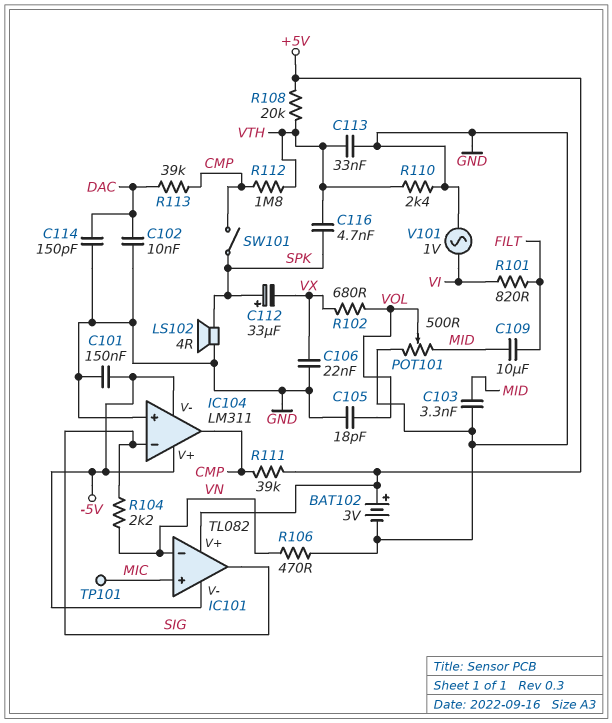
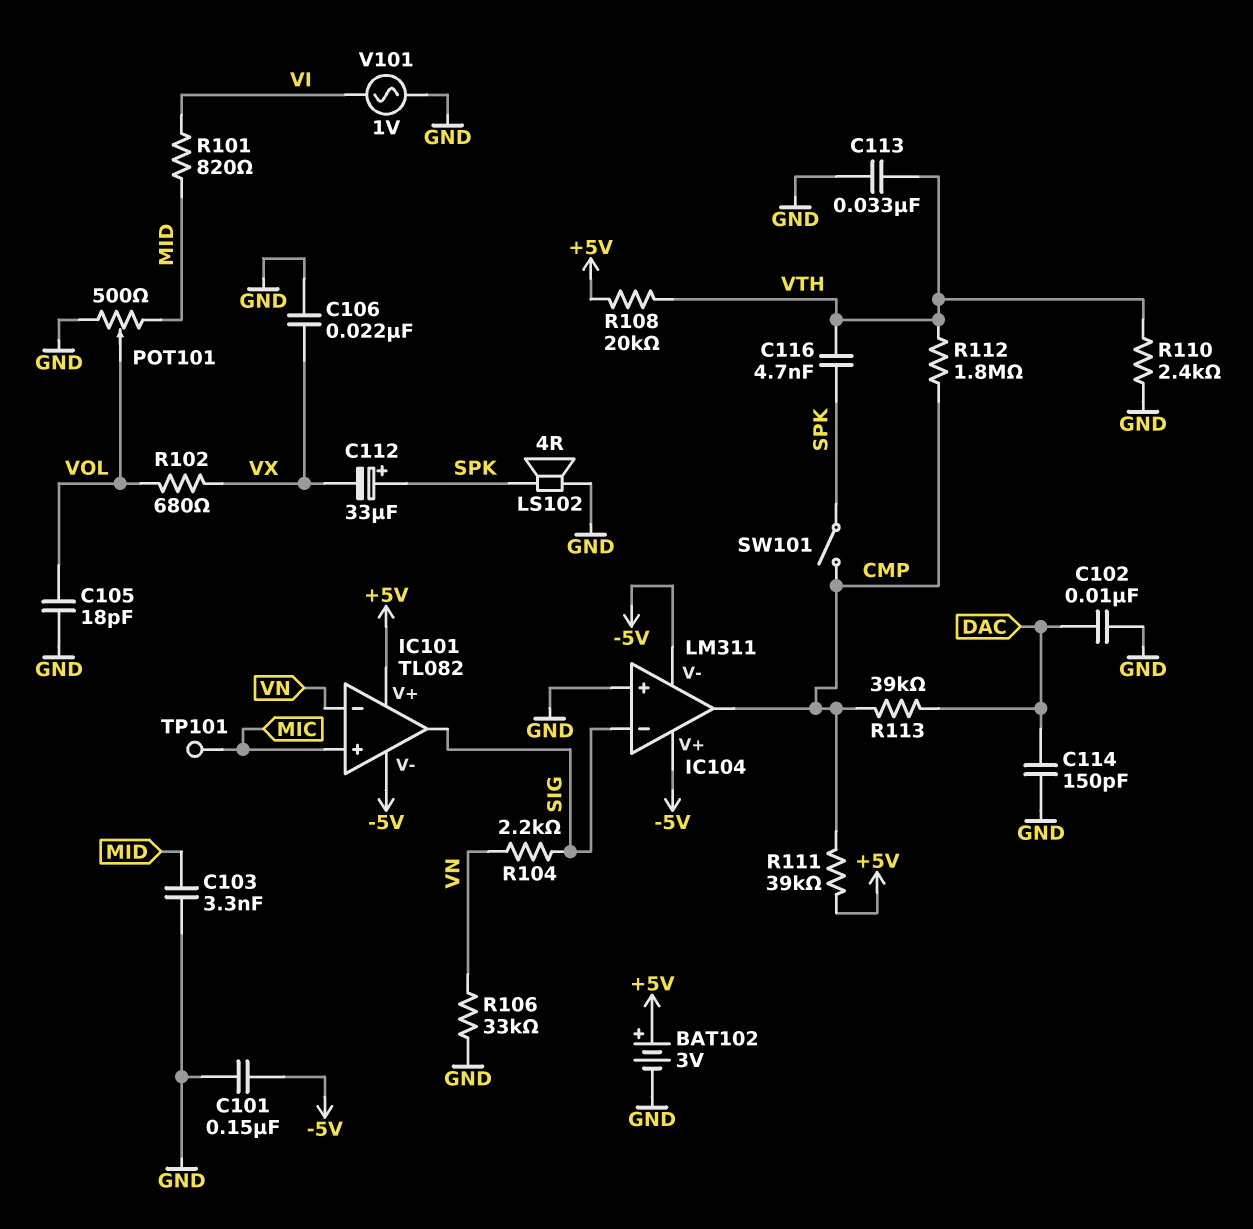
C109: 10uF (FILT, MID) -> none
R101: 820 (FILT, VI) -> 820 (MID, VI)
R106: 470 (GND, VN) -> 33k (GND, VN)

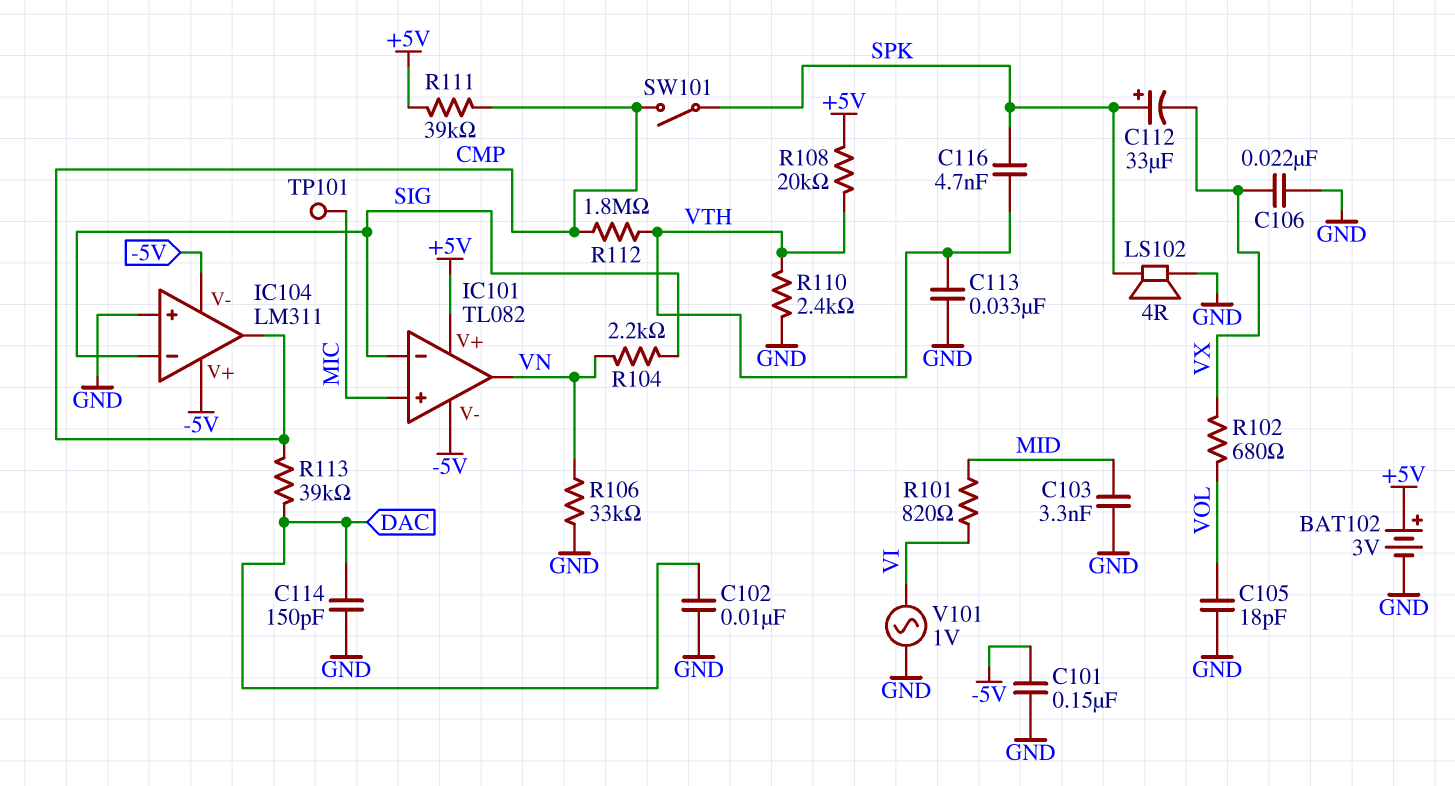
IC101 pin in-: VN -> SIG
IC101 pin out: SIG -> VN
POT101: 500 (GND, MID, wiper VOL) -> none

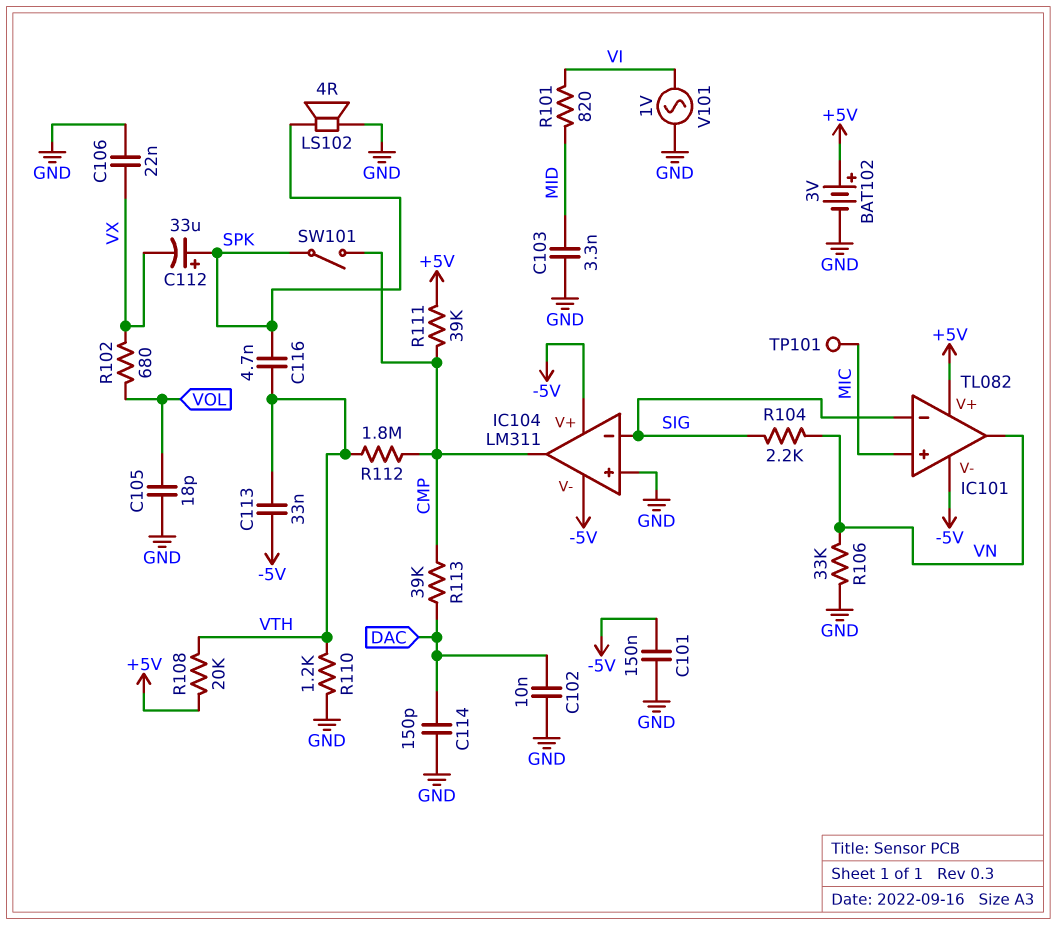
C113: 33nF (GND, VTH) -> 33nF (-5V, VTH)
R110: 2.4k (GND, VTH) -> 1.2k (GND, VTH)

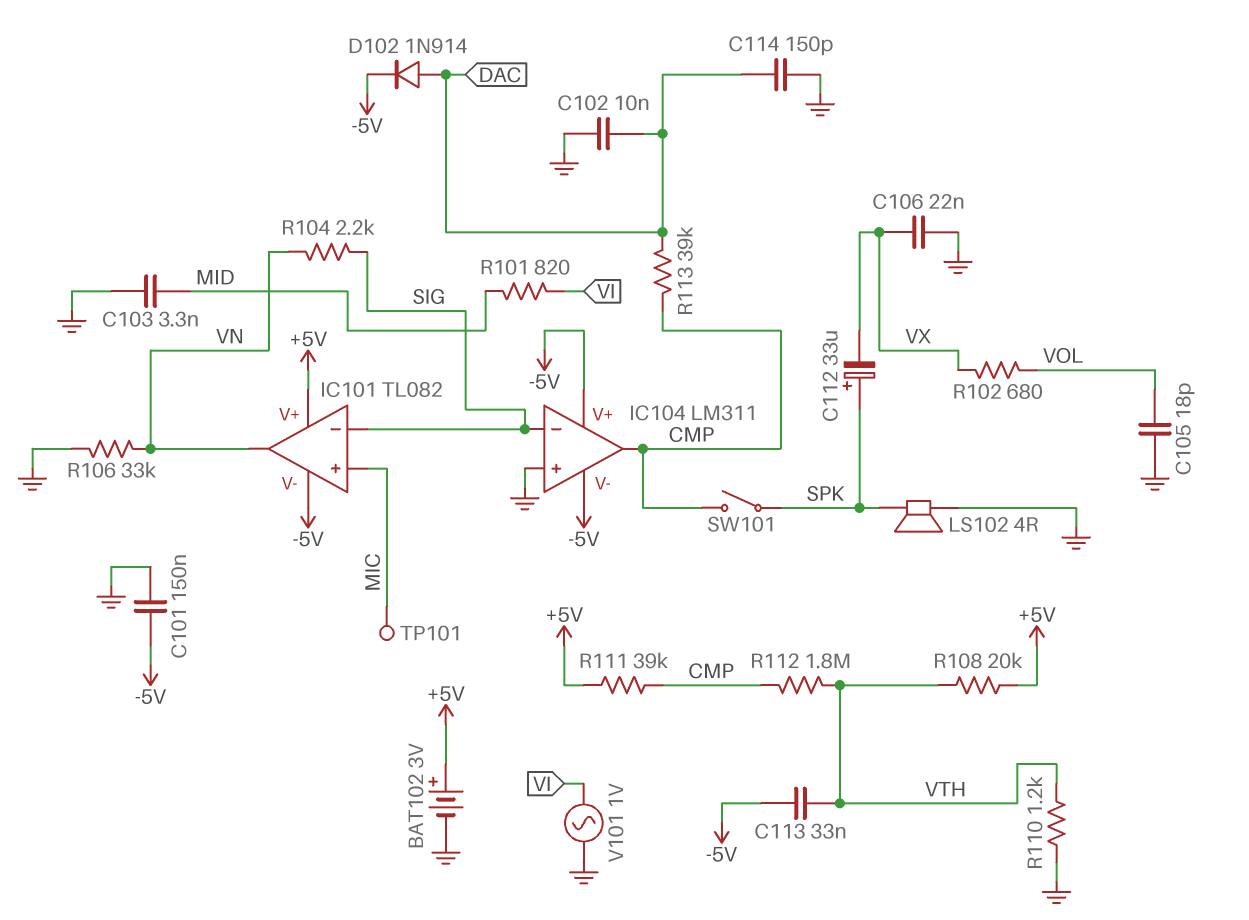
C116: 4.7nF (SPK, VTH) -> none
D102: none -> diode 1N914 (A DAC, K -5V)

